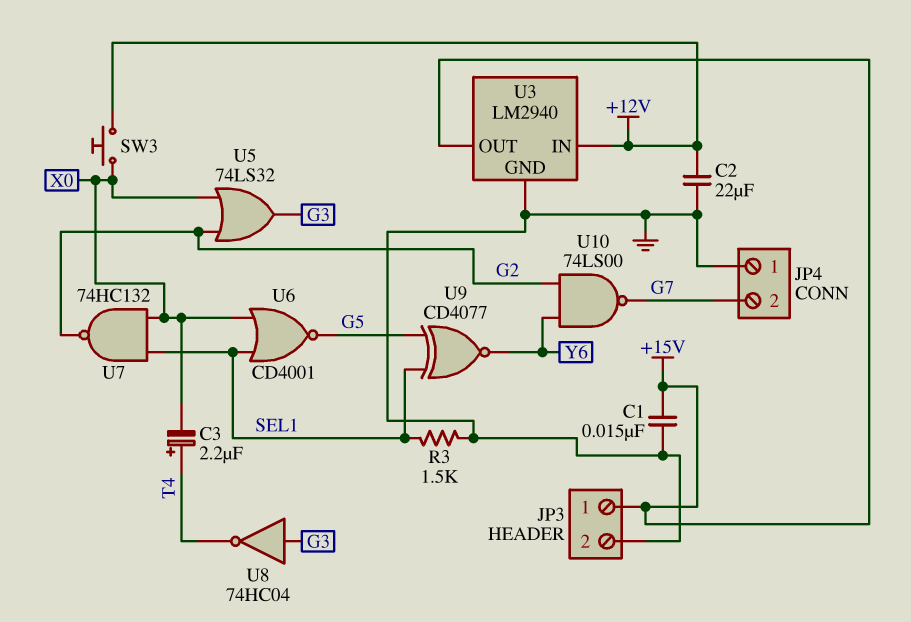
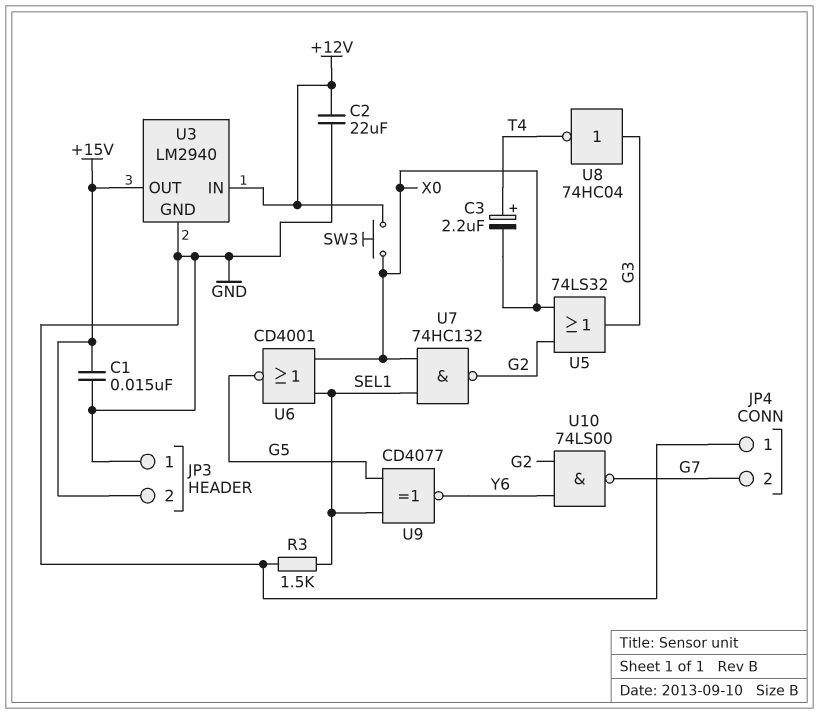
JP3 pin 1: +15V -> GND
JP3 pin 2: GND -> +15V

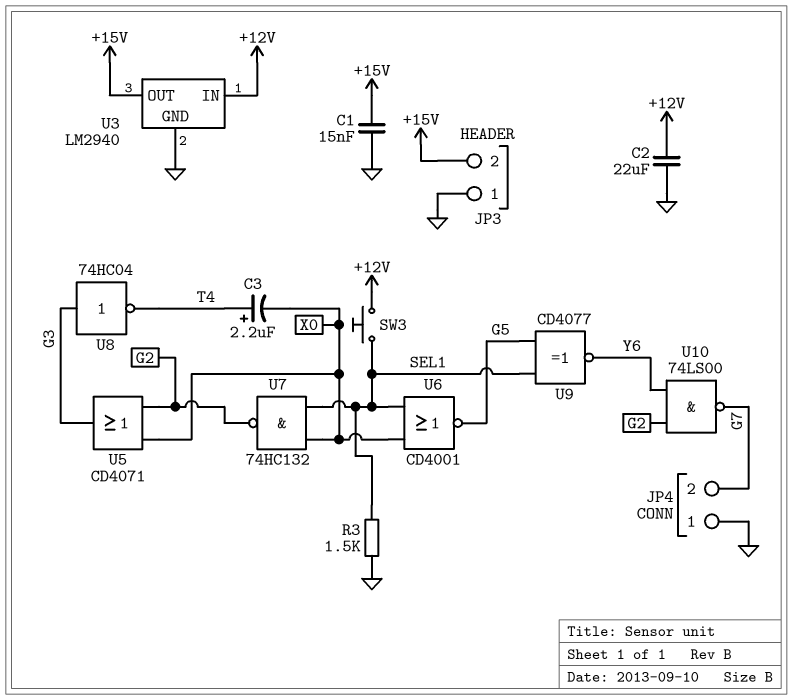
SW3: button (+12V, X0) -> button (+12V, SEL1)
U5: OR 74LS32 (in G2, in X0, out G3) -> OR CD4071 (in G2, in X0, out G3)

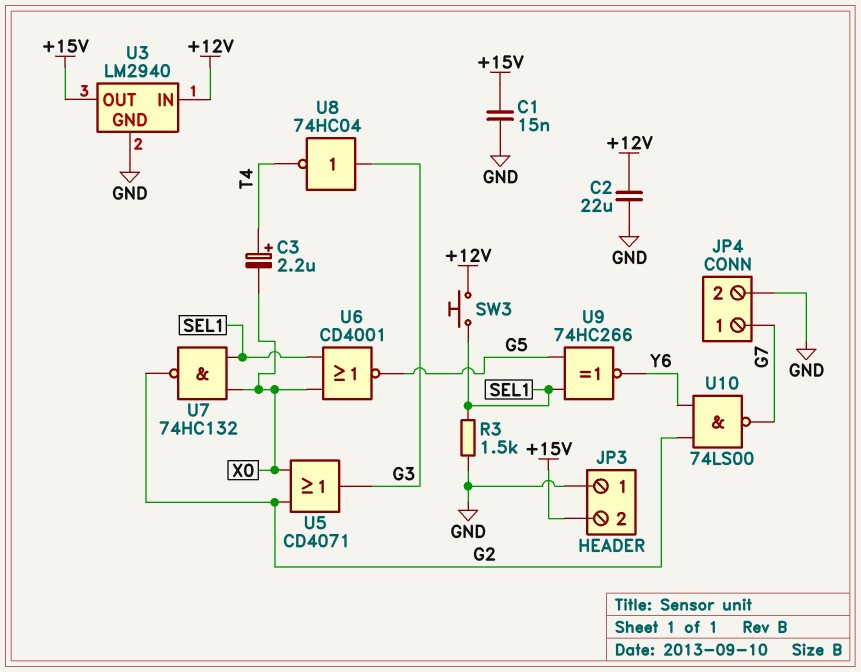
JP4 pin 1: GND -> G7
JP4 pin 2: G7 -> GND
U9: XNOR CD4077 (in G5, in SEL1, out Y6) -> XNOR 74HC266 (in G5, in SEL1, out Y6)

